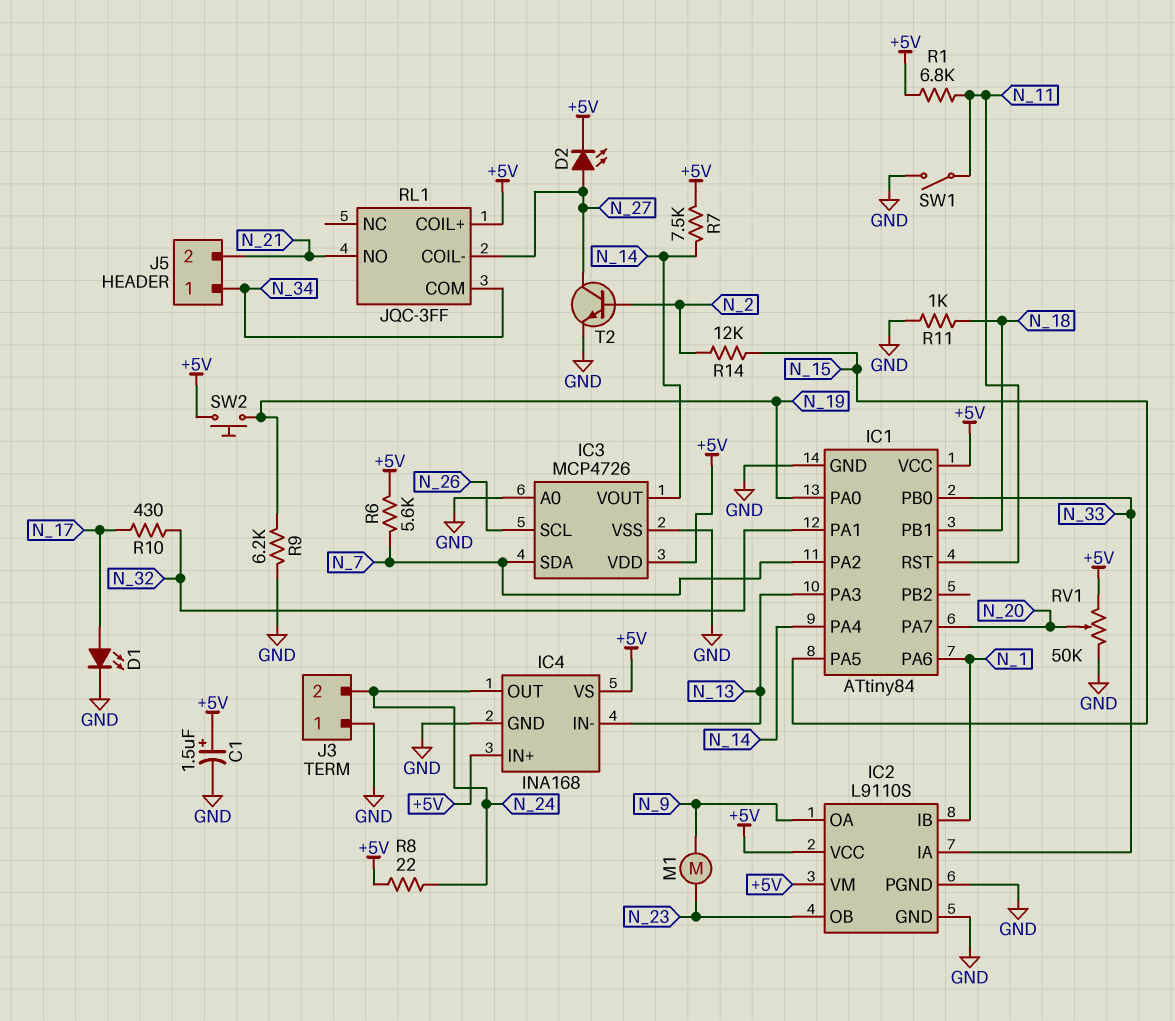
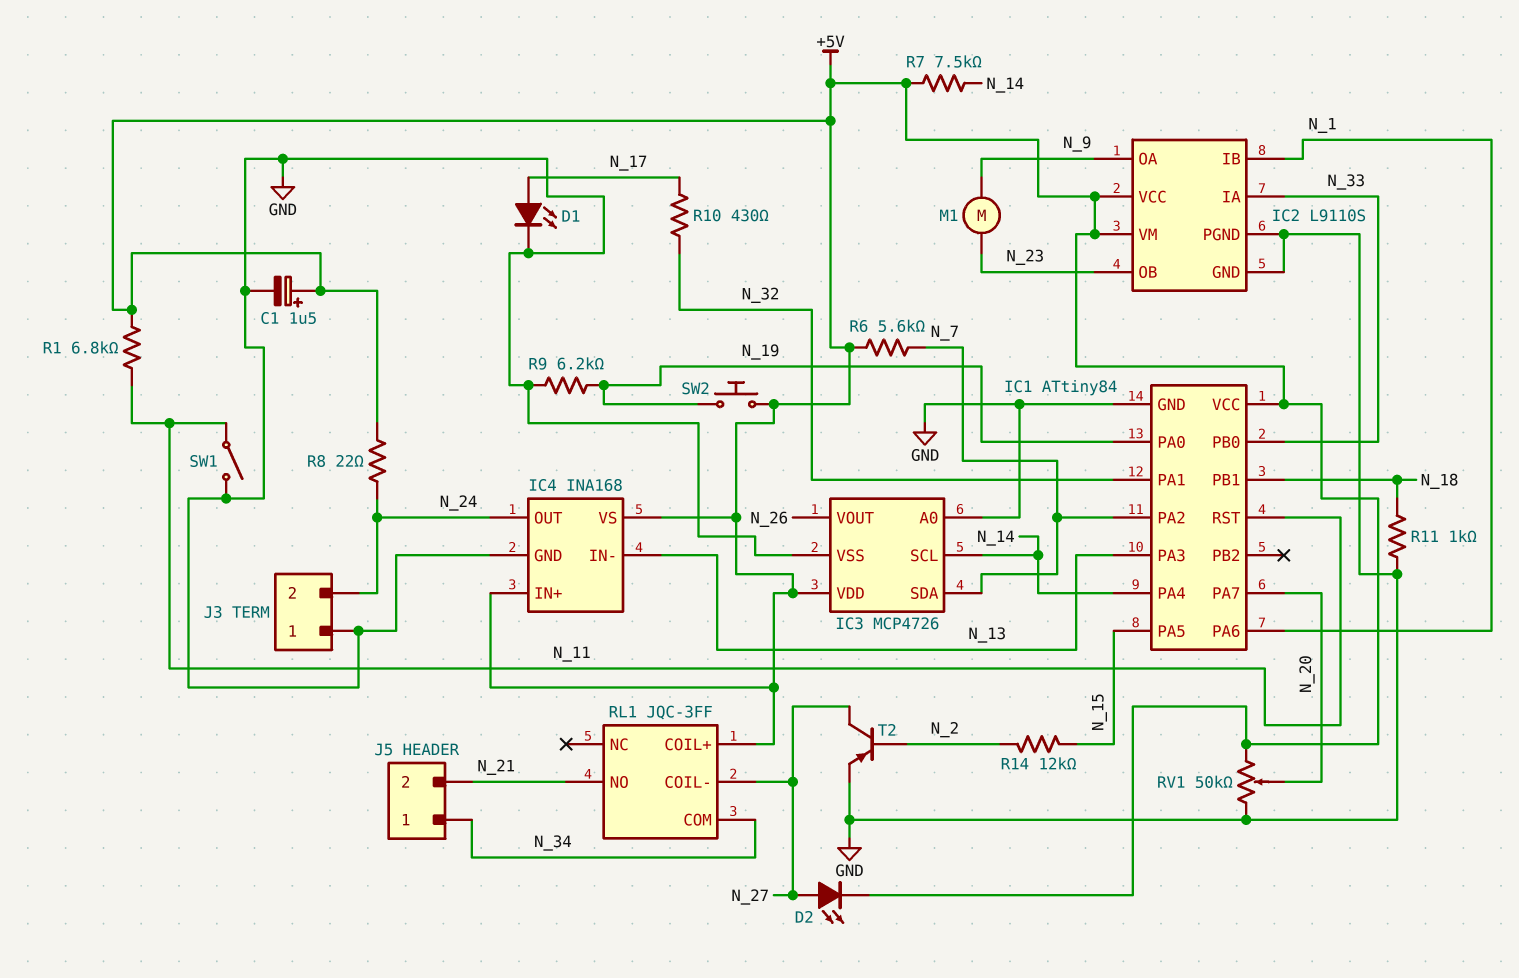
IC3 pin SCL: N_26 -> N_14
IC3 pin VOUT: N_14 -> N_26
T2: NPN (B N_2, C N_27, E GND) -> PNP (B N_2, C N_27, E GND)

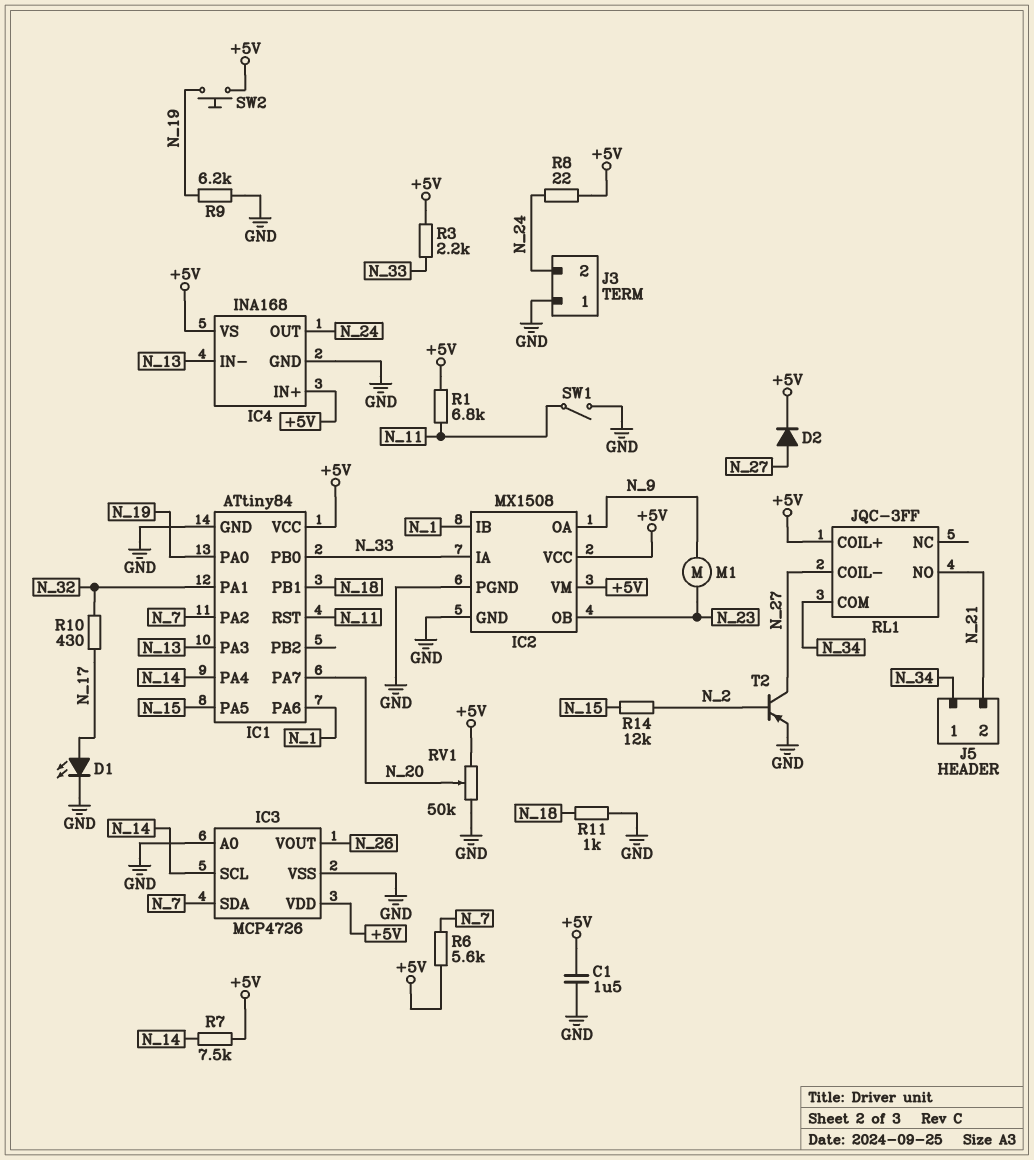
C1: 1.5uF (plus +5V, minus GND) -> 1.5uF (+5V, GND)
D2: LED (A N_27, K +5V) -> diode (A N_27, K +5V)
IC2: L9110S -> MX1508
R3: none -> 2.2k (+5V, N_33)

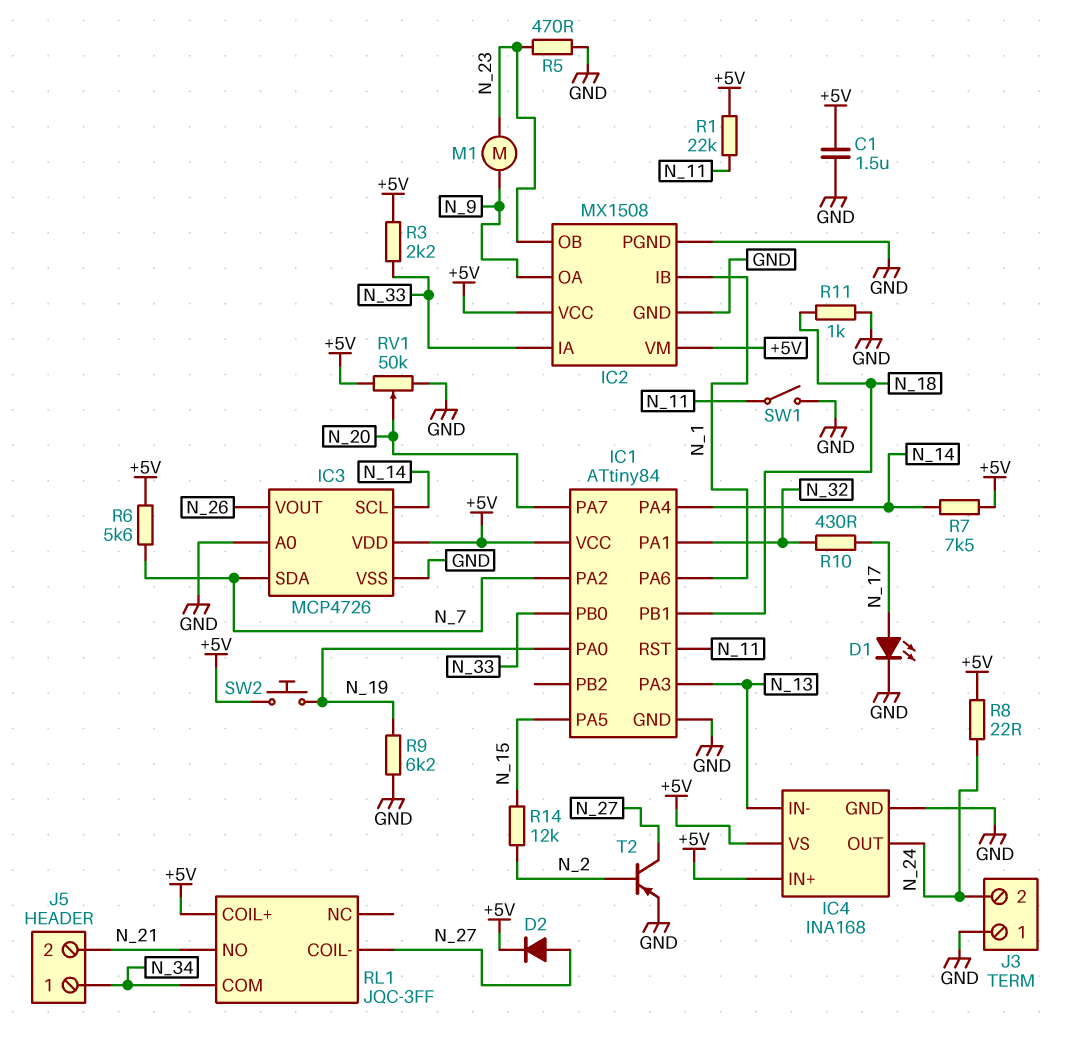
R1: 6.8k (+5V, N_11) -> 22k (+5V, N_11)
R5: none -> 470 (GND, N_23)

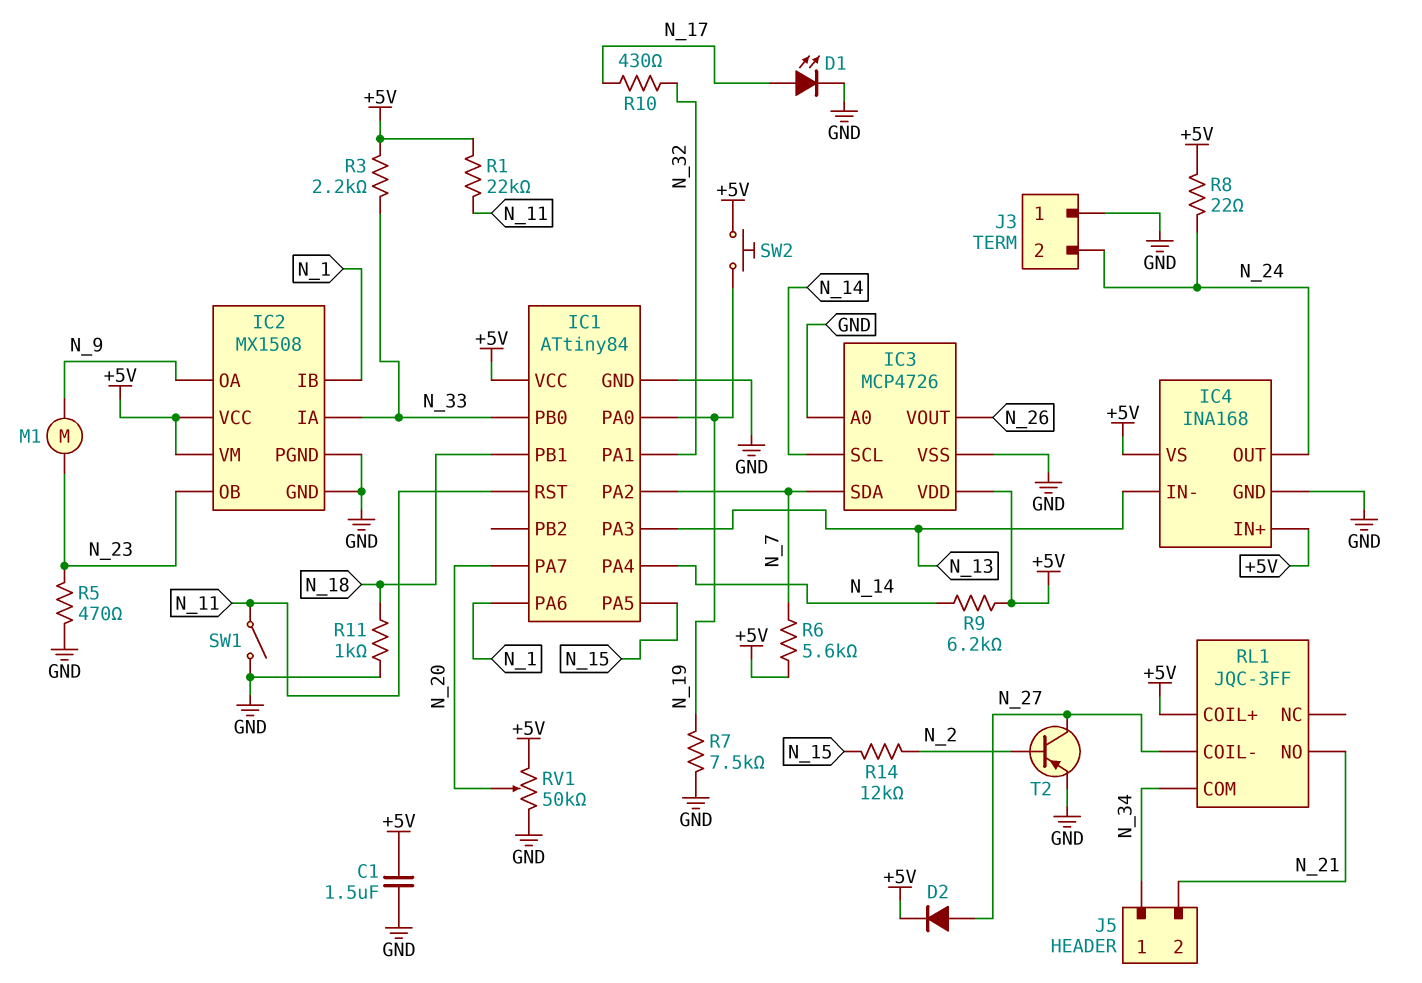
R7: 7.5k (+5V, N_14) -> 7.5k (GND, N_19)
R9: 6.2k (GND, N_19) -> 6.2k (+5V, N_14)

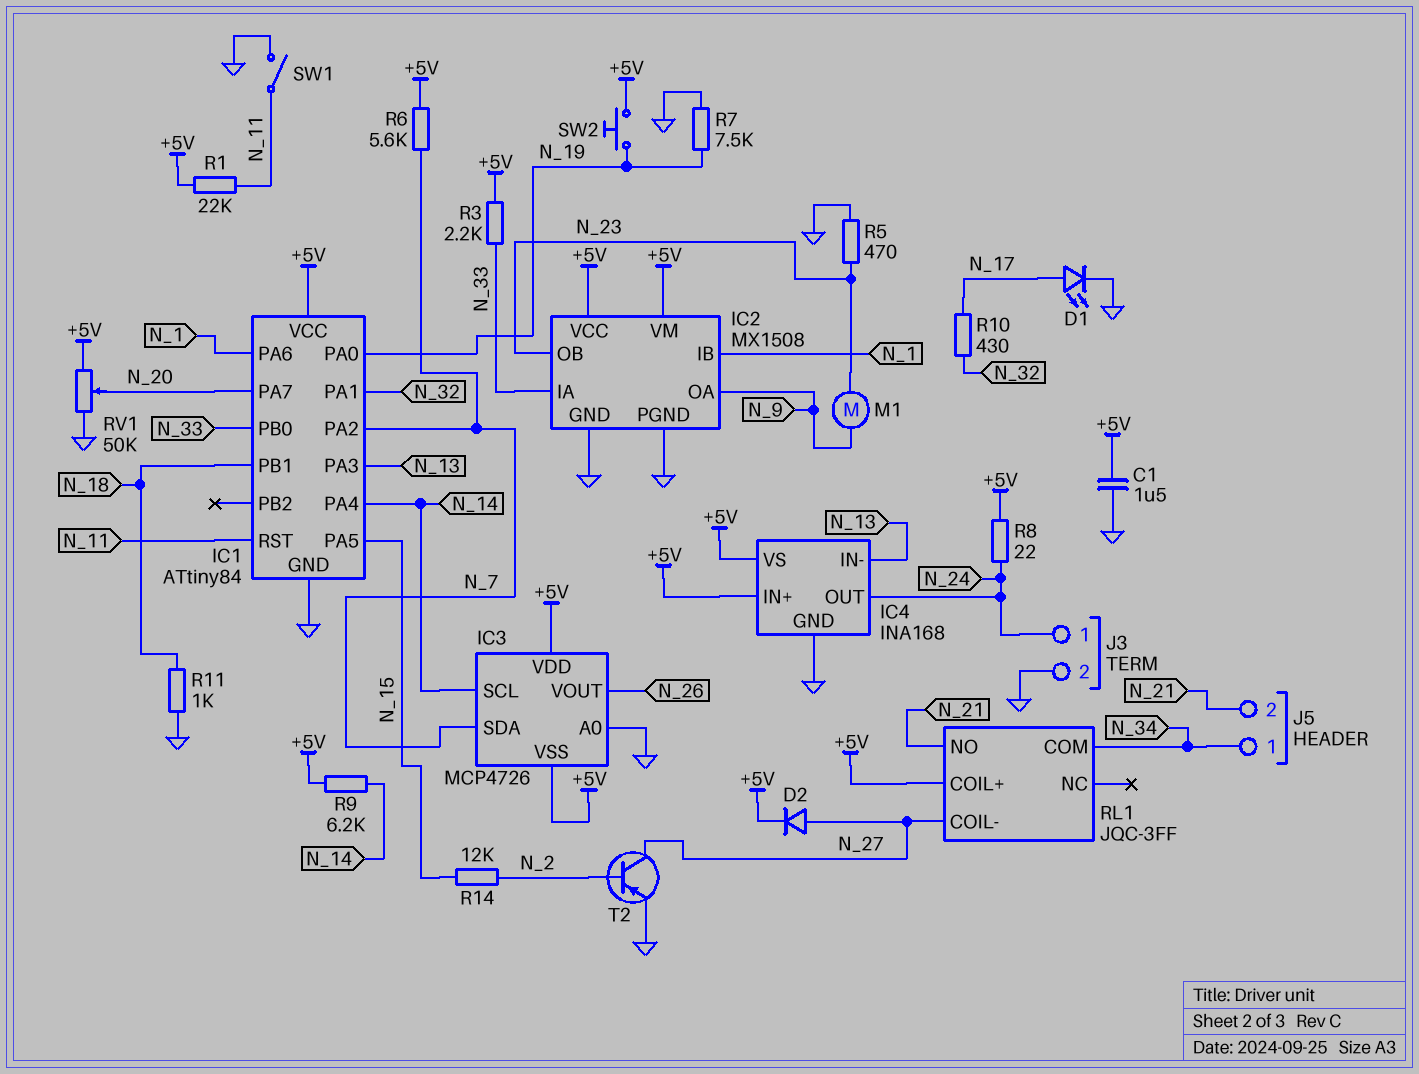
IC3 pin VSS: GND -> +5V
J3 pin 1: GND -> N_24
J3 pin 2: N_24 -> GND

